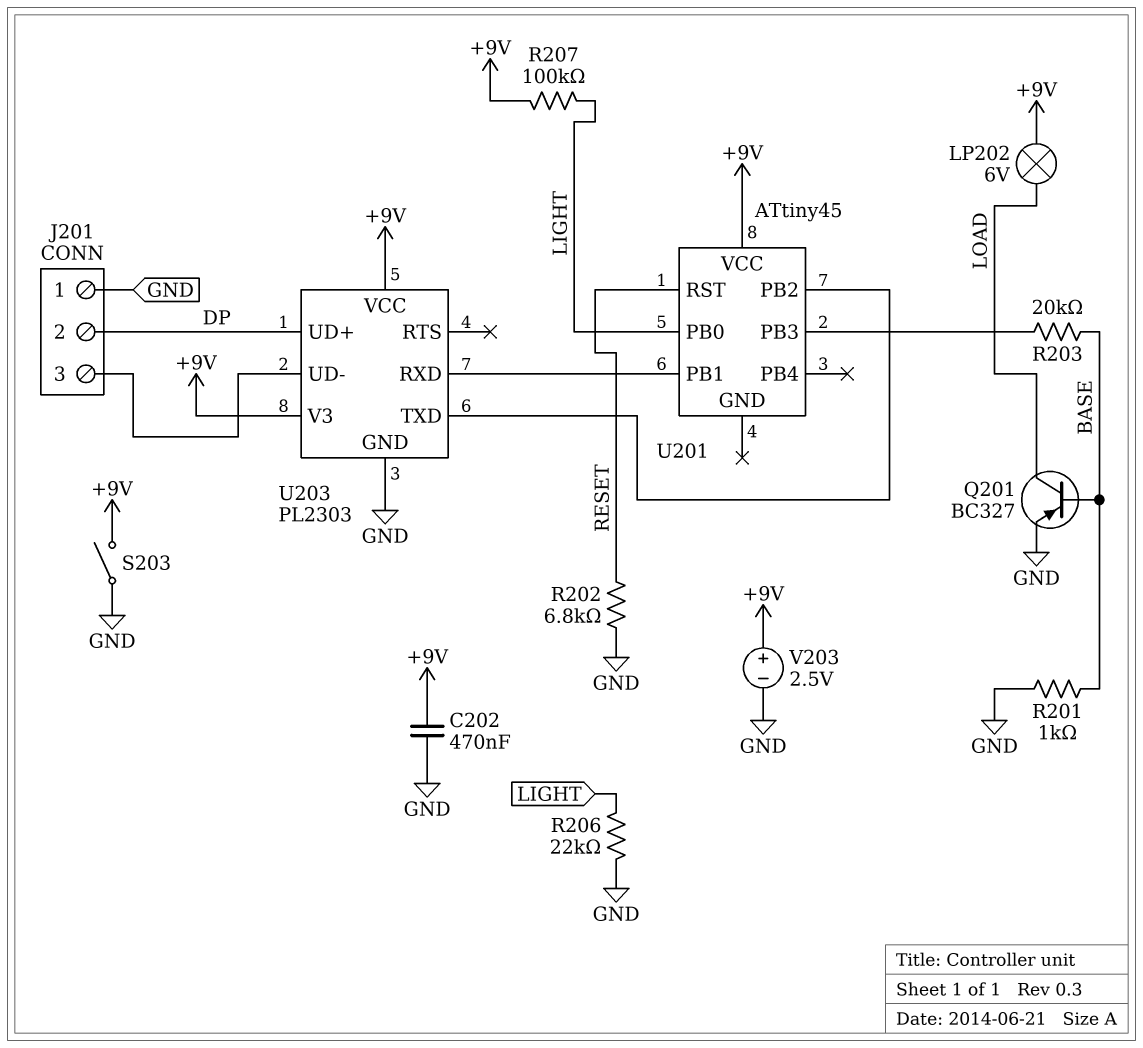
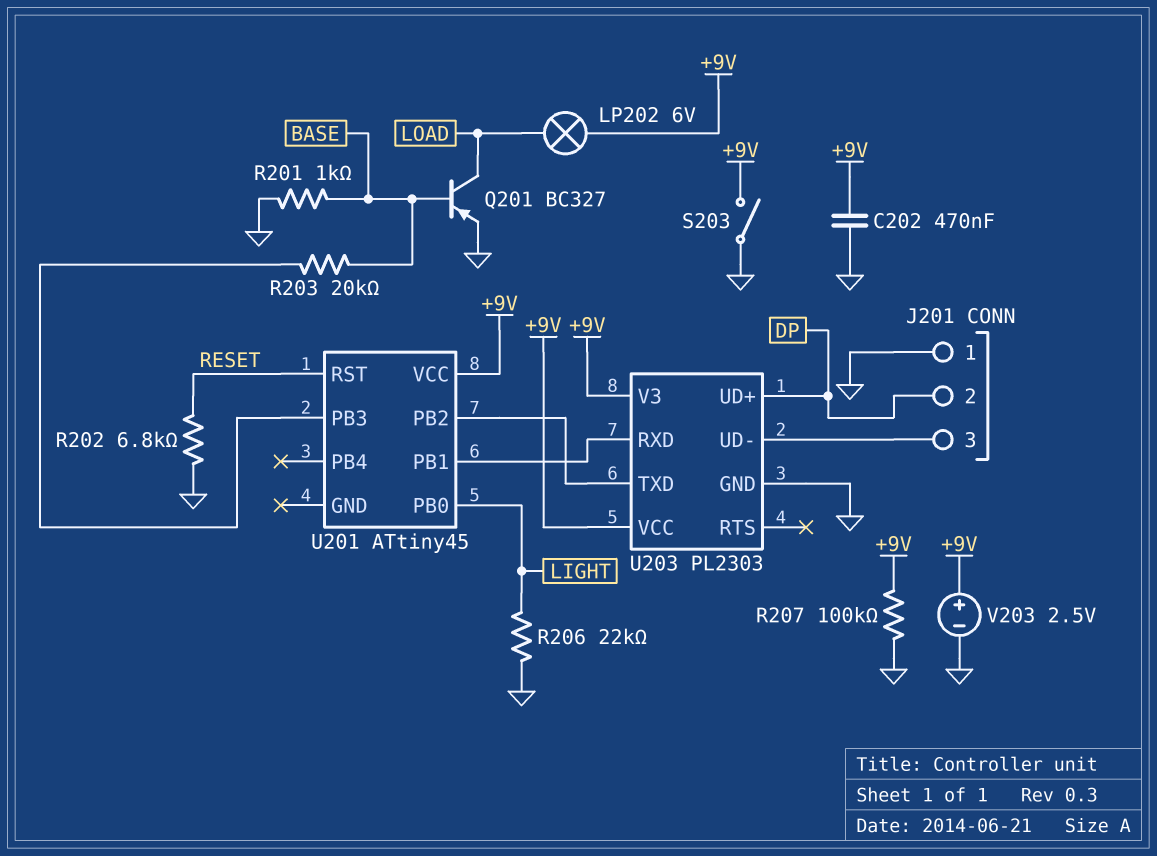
R207: 100k (+9V, LIGHT) -> 100k (+9V, GND)

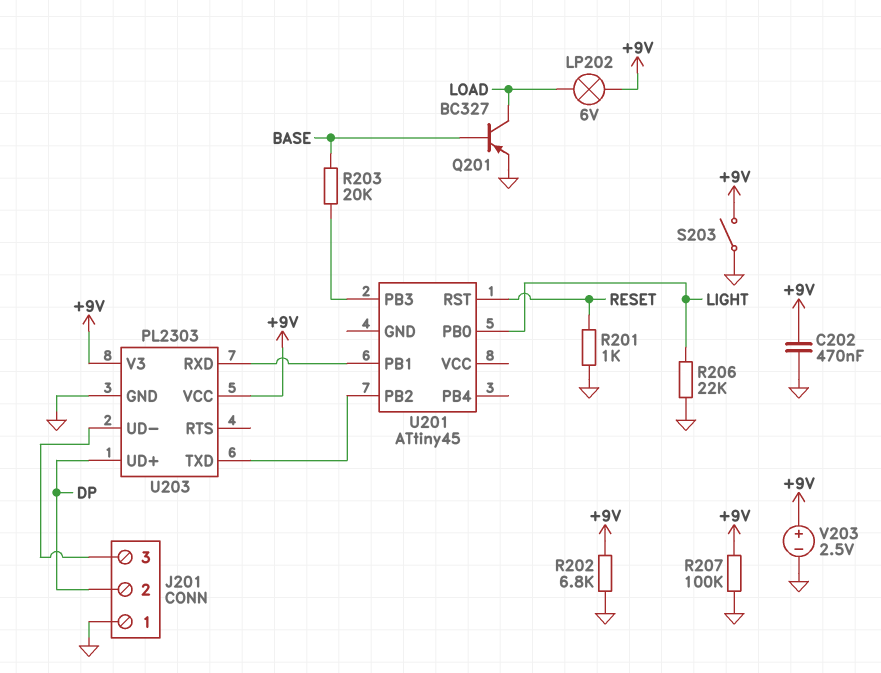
R201: 1k (BASE, GND) -> 1k (GND, RESET)
R202: 6.8k (GND, RESET) -> 6.8k (+9V, GND)
U201 pin VCC: +9V -> none

